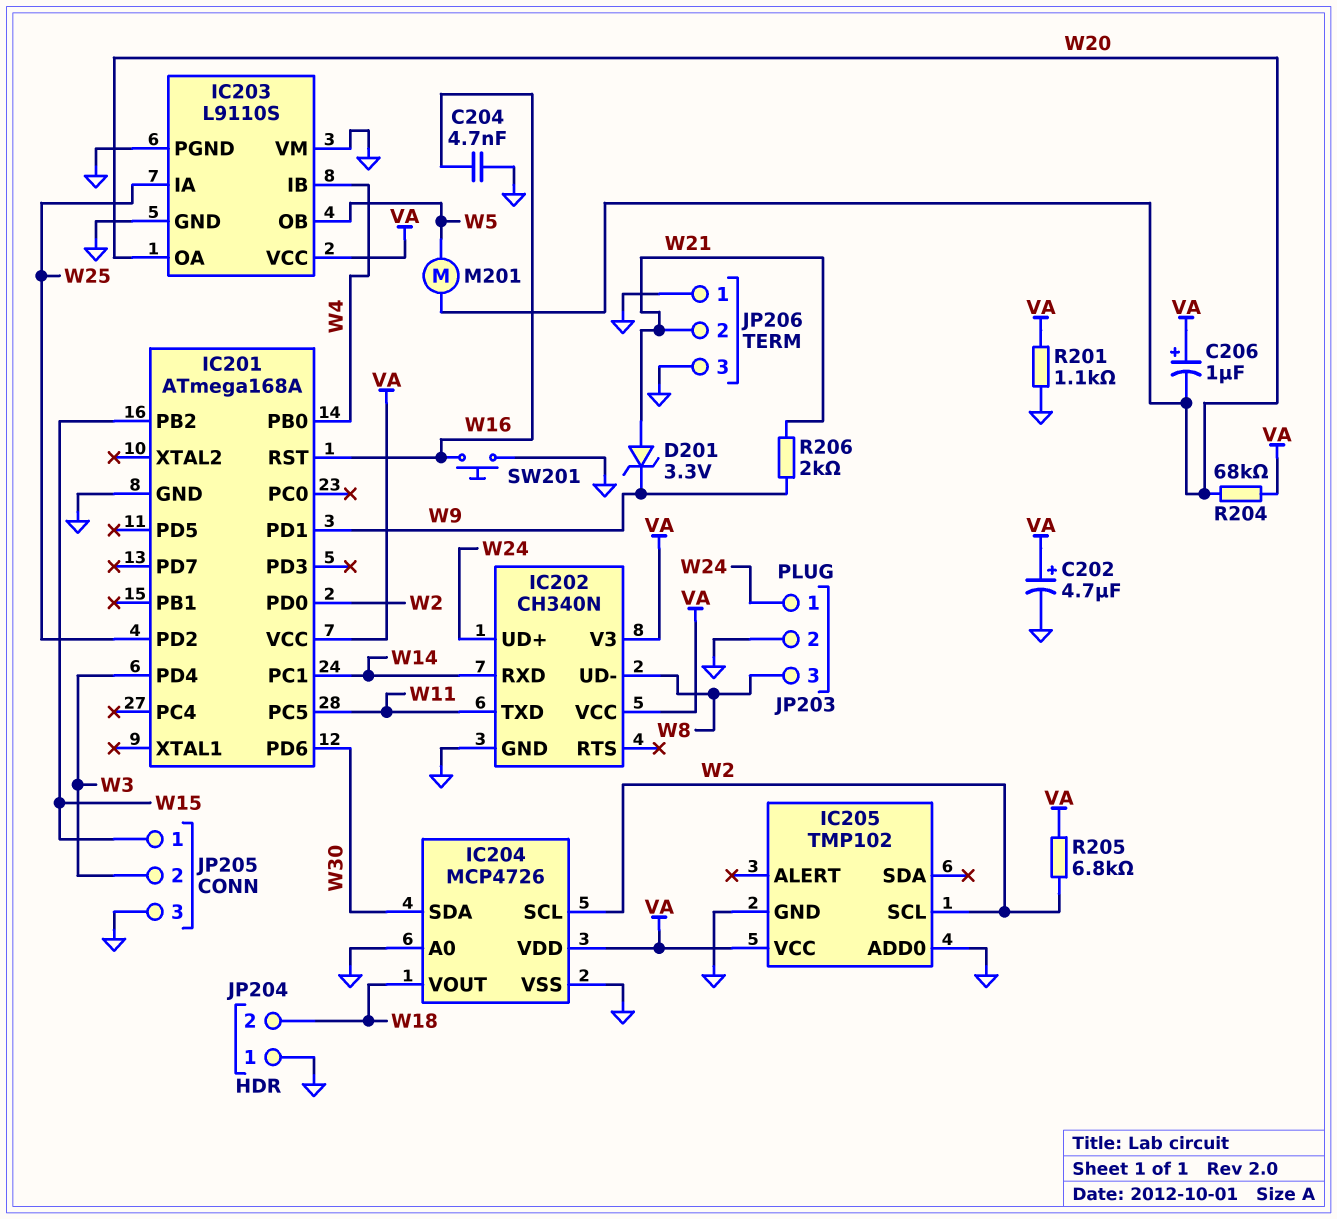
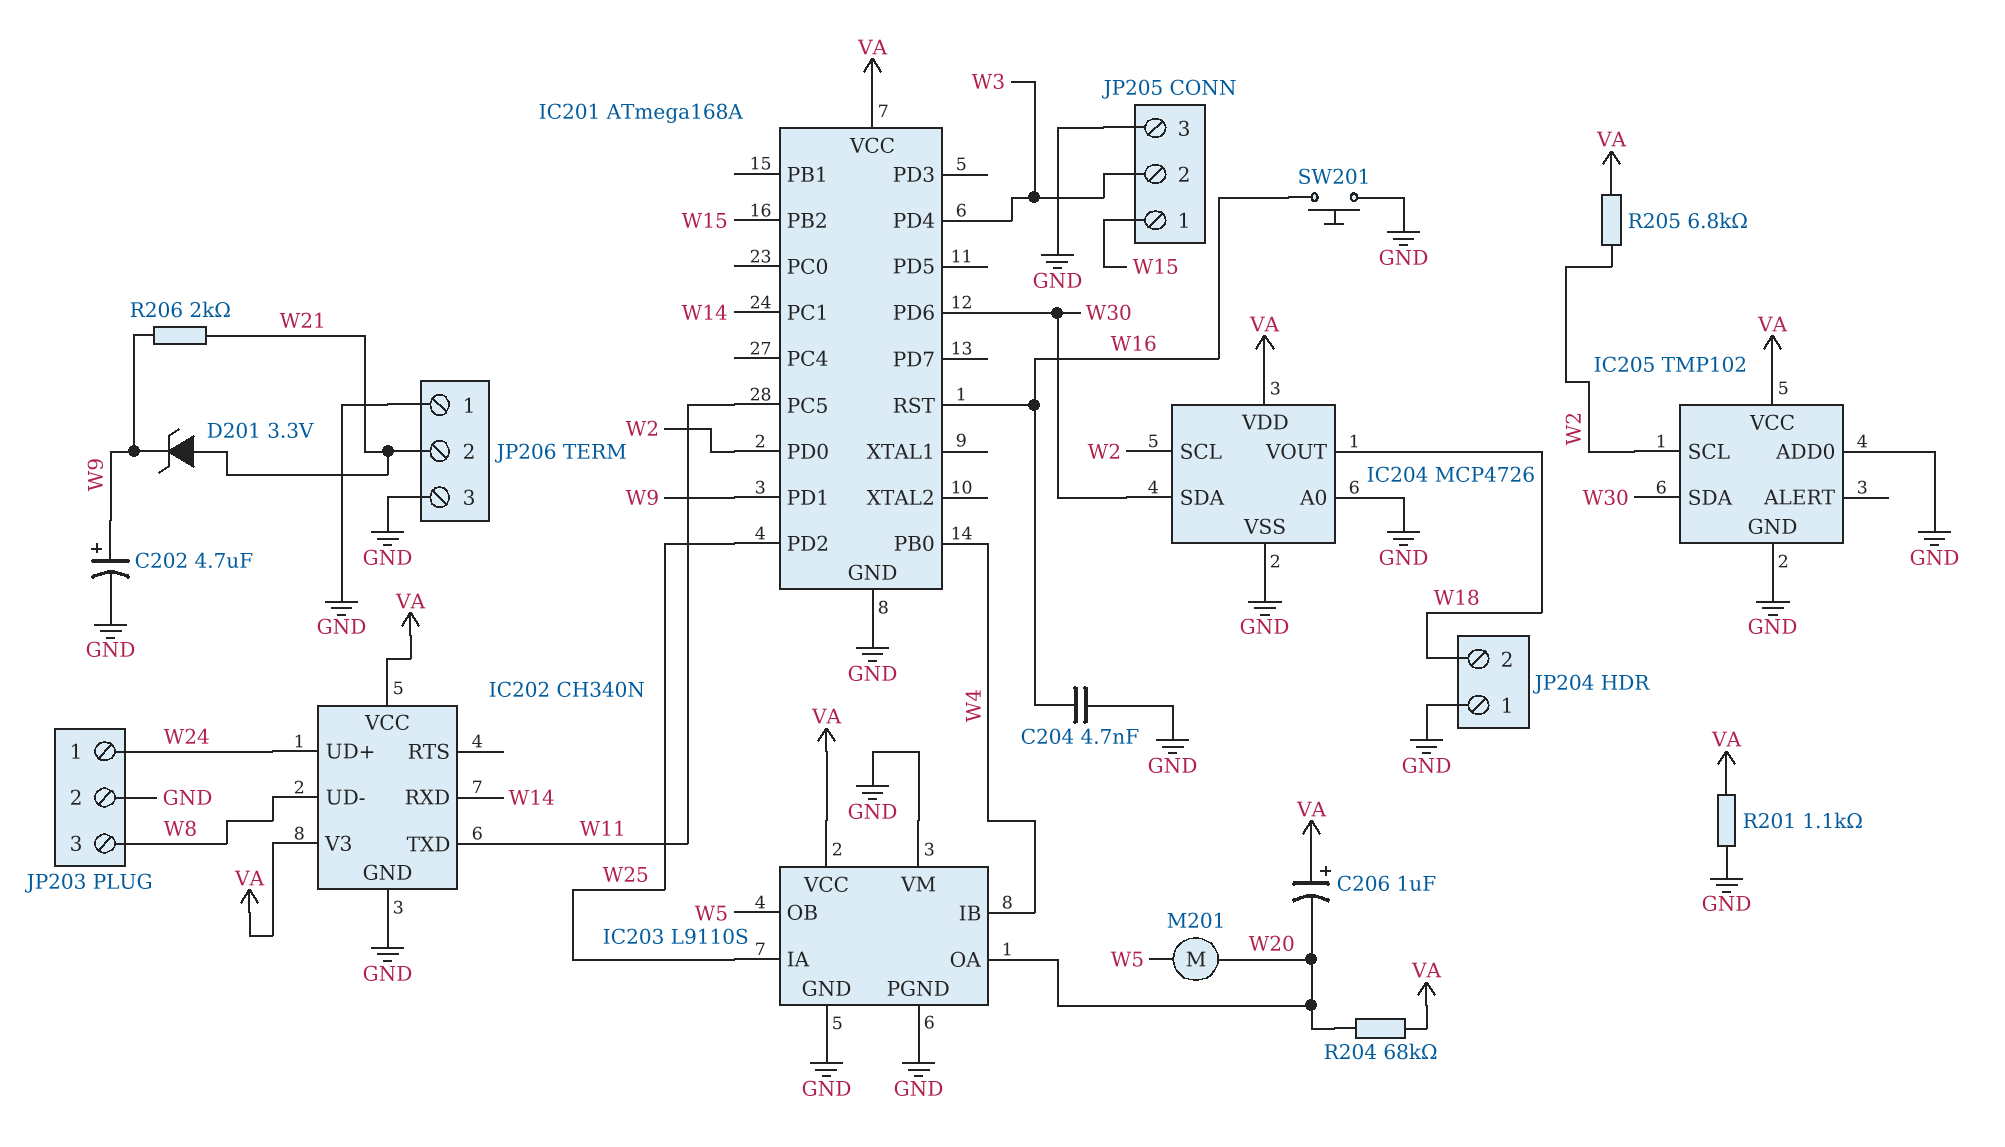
C202: 4.7uF (plus VA, minus GND) -> 4.7uF (plus W9, minus GND)
IC205 pin SDA: none -> W30

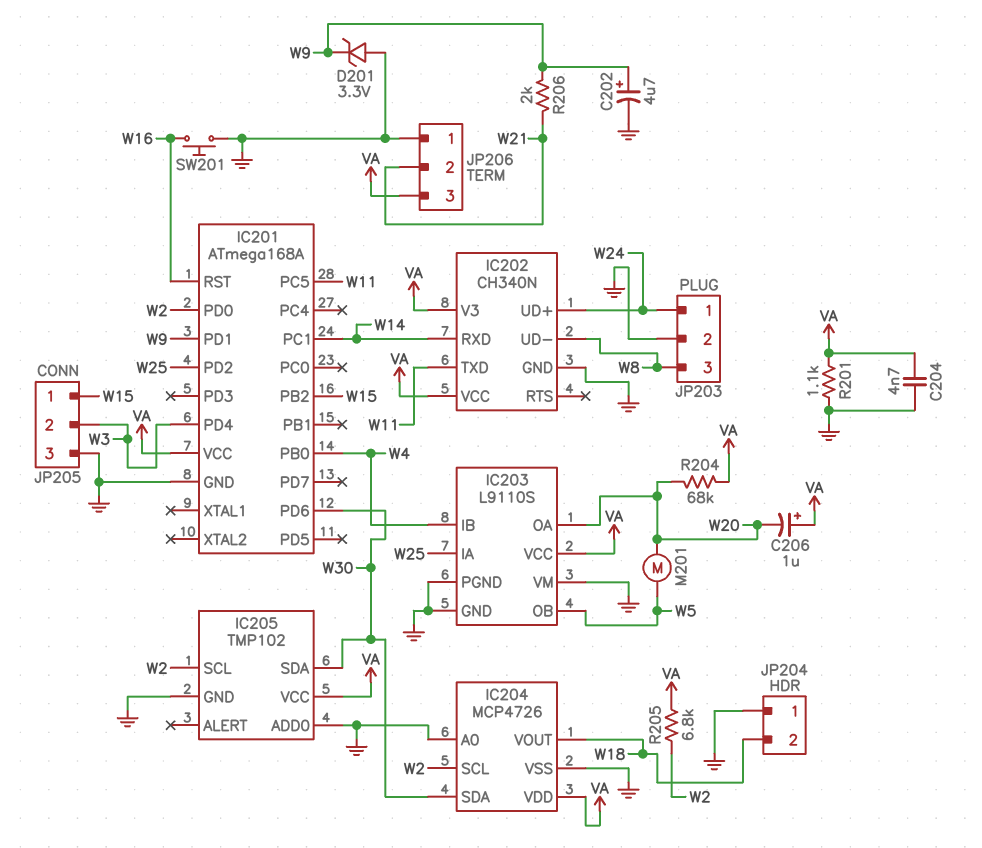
C204: 4.7nF (GND, W16) -> 4.7nF (GND, VA)
D201: zener 3.3V (A W21, K W9) -> zener 3.3V (A GND, K W9)
JP206 pin 3: GND -> VA

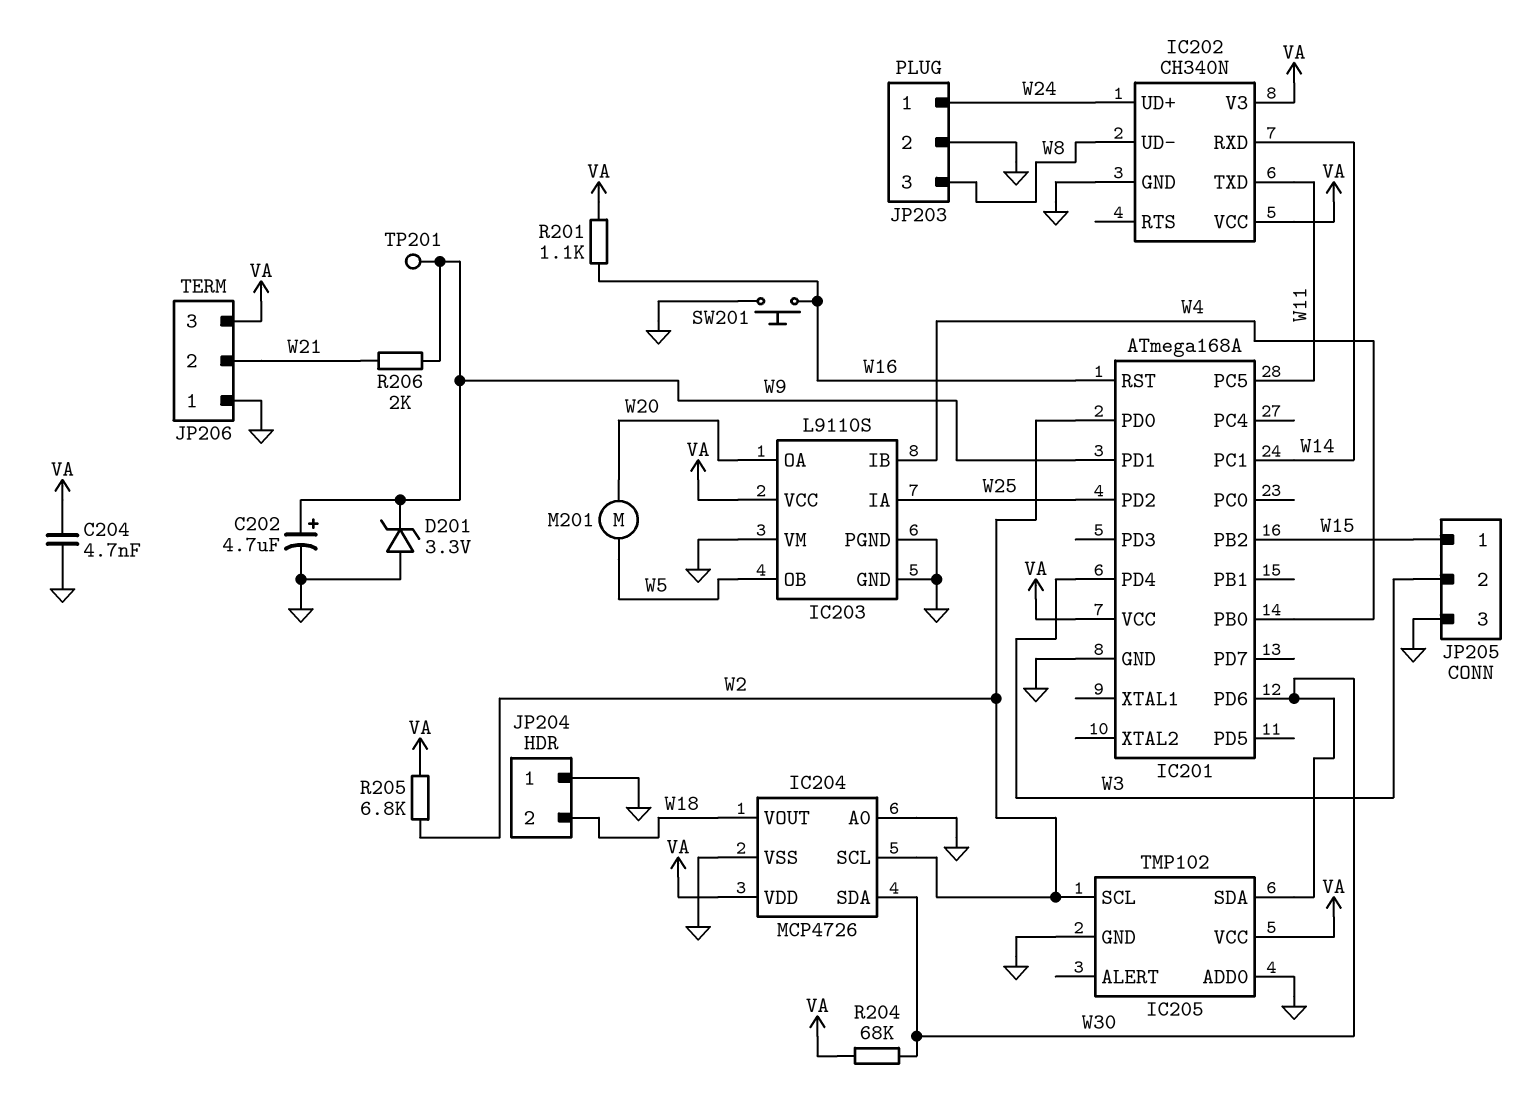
C206: 1uF (plus VA, minus W20) -> none
R201: 1.1k (GND, VA) -> 1.1k (VA, W16)
R204: 68k (VA, W20) -> 68k (VA, W30)
TP201: none -> test point (W9)

